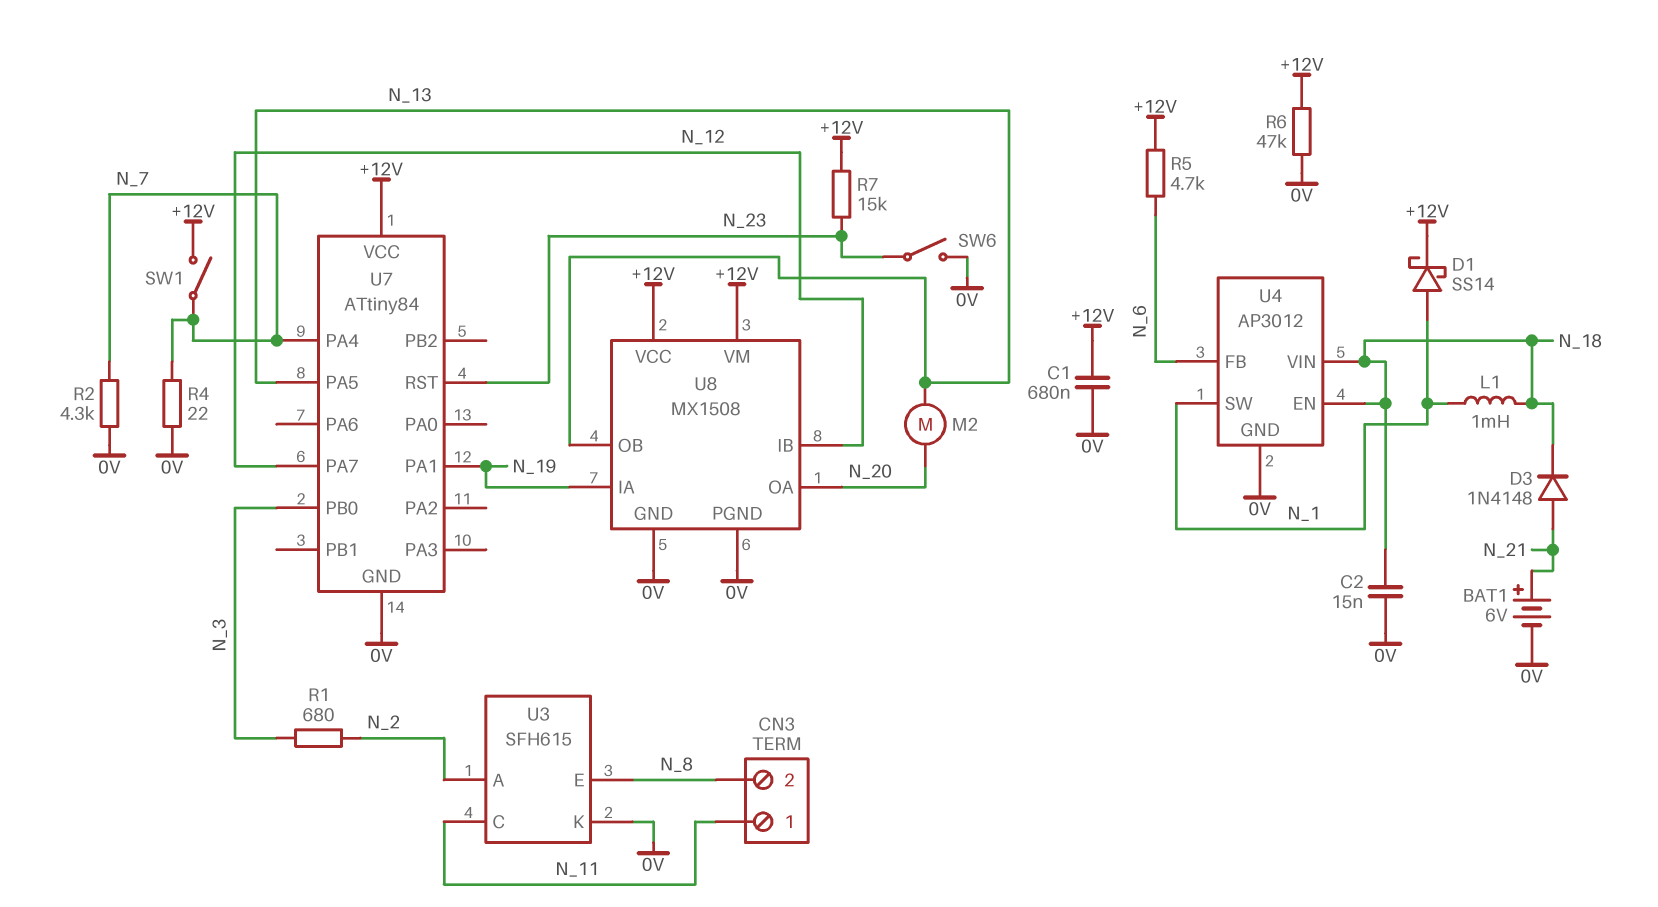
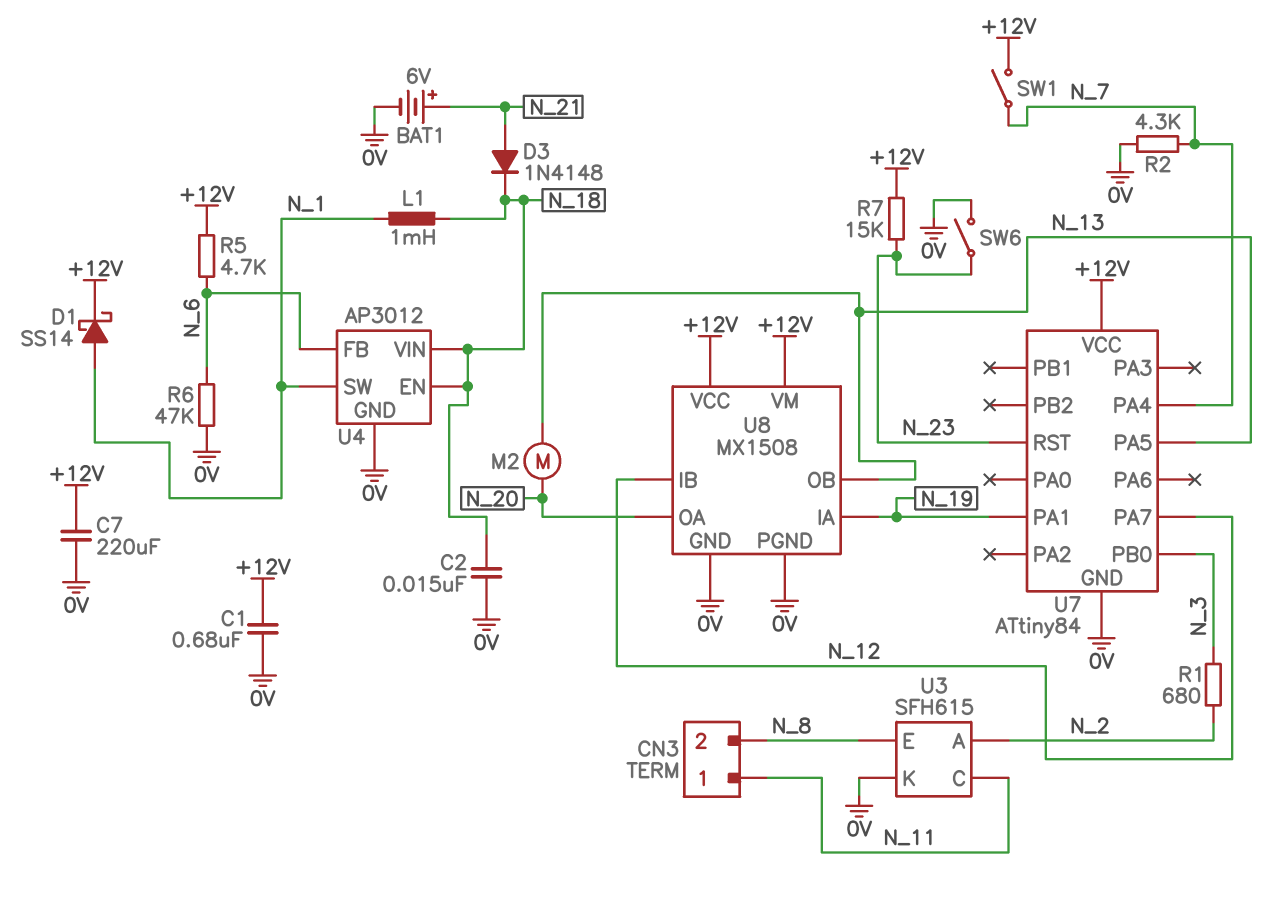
C7: none -> 220uF (+12V, 0V)
R4: 22 (0V, N_7) -> none
R6: 47k (+12V, 0V) -> 47k (0V, N_6)

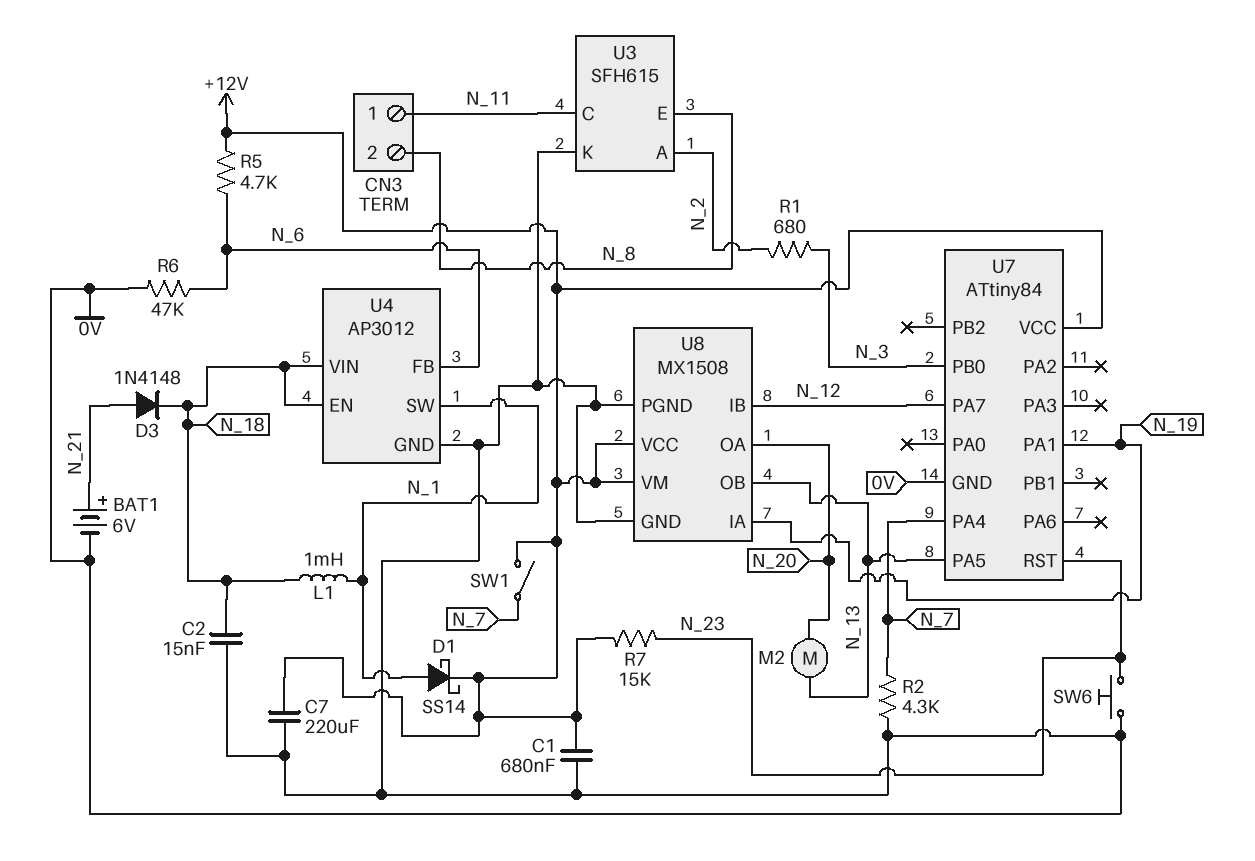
SW6: switch (0V, N_23) -> button (0V, N_23)

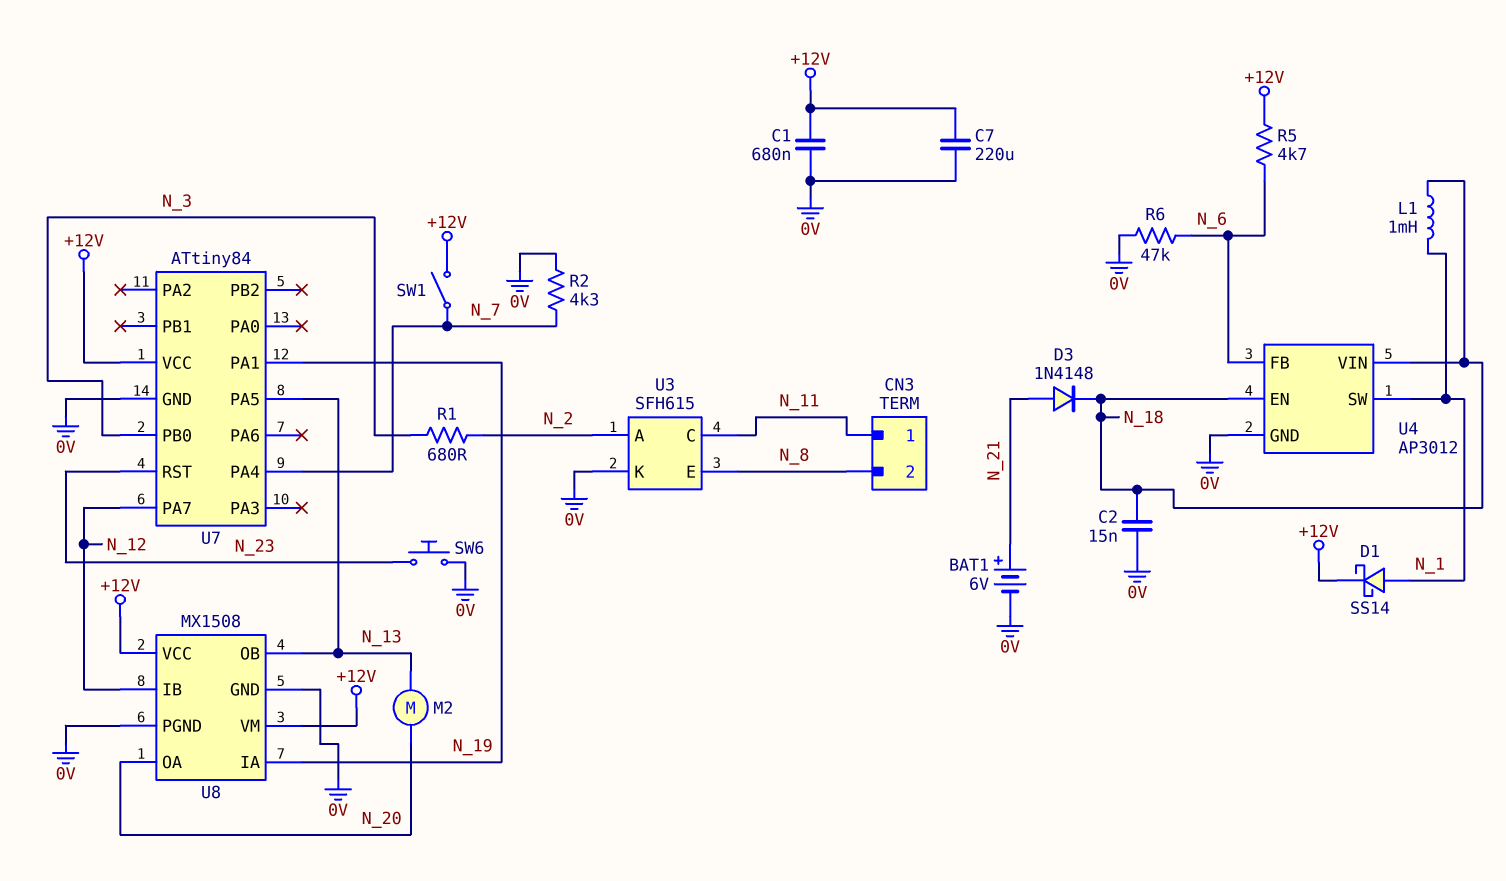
R7: 15k (+12V, N_23) -> none

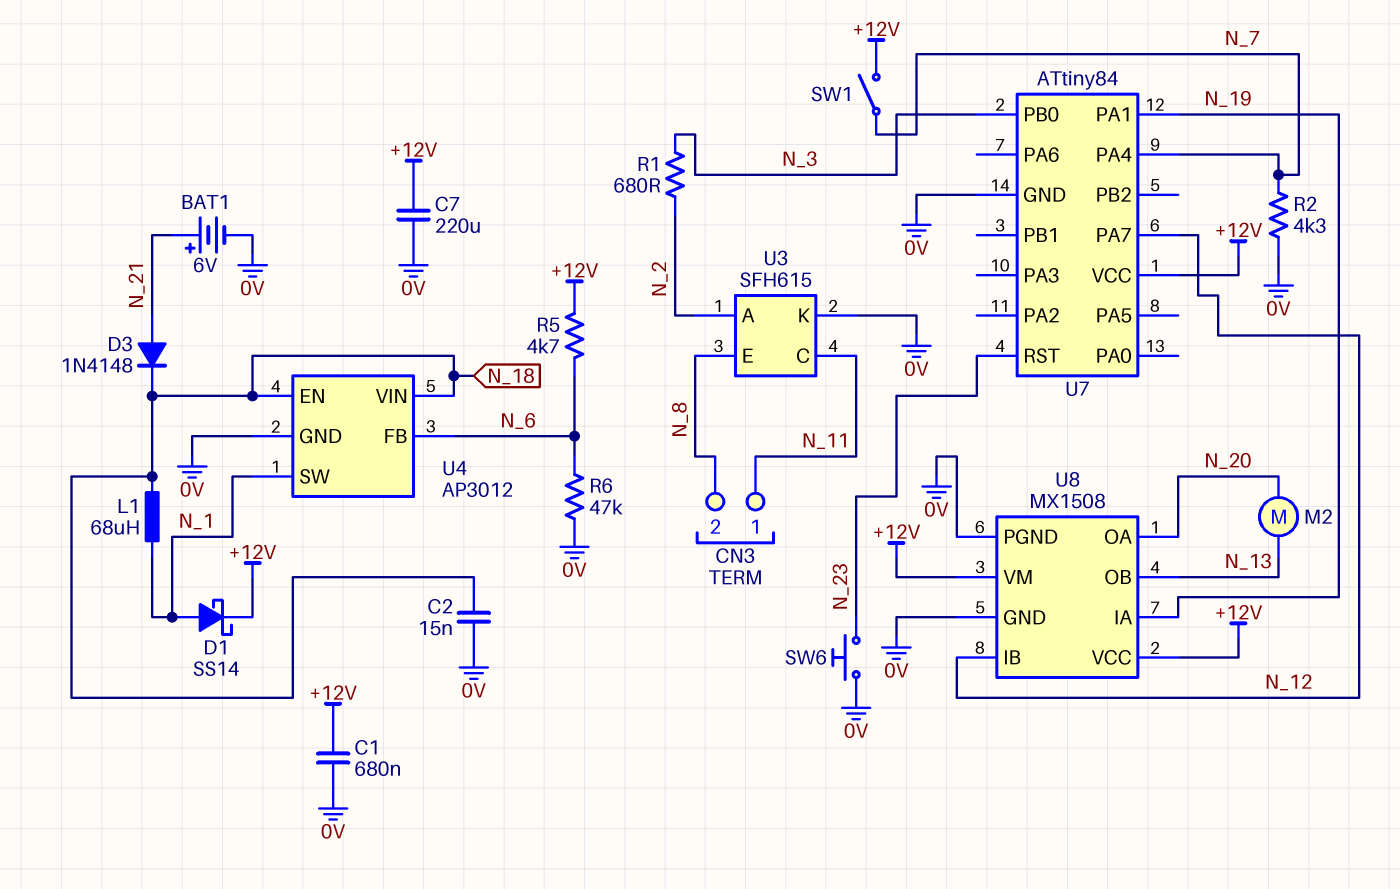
L1: 1mH (N_1, N_18) -> 68uH (N_1, N_18)
U7 pin PA5: N_13 -> none

